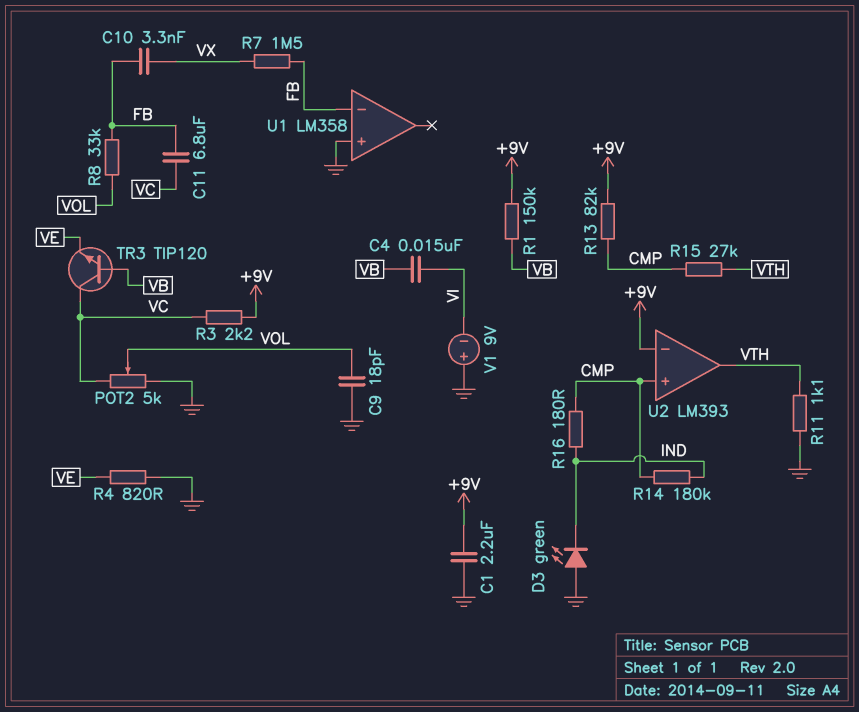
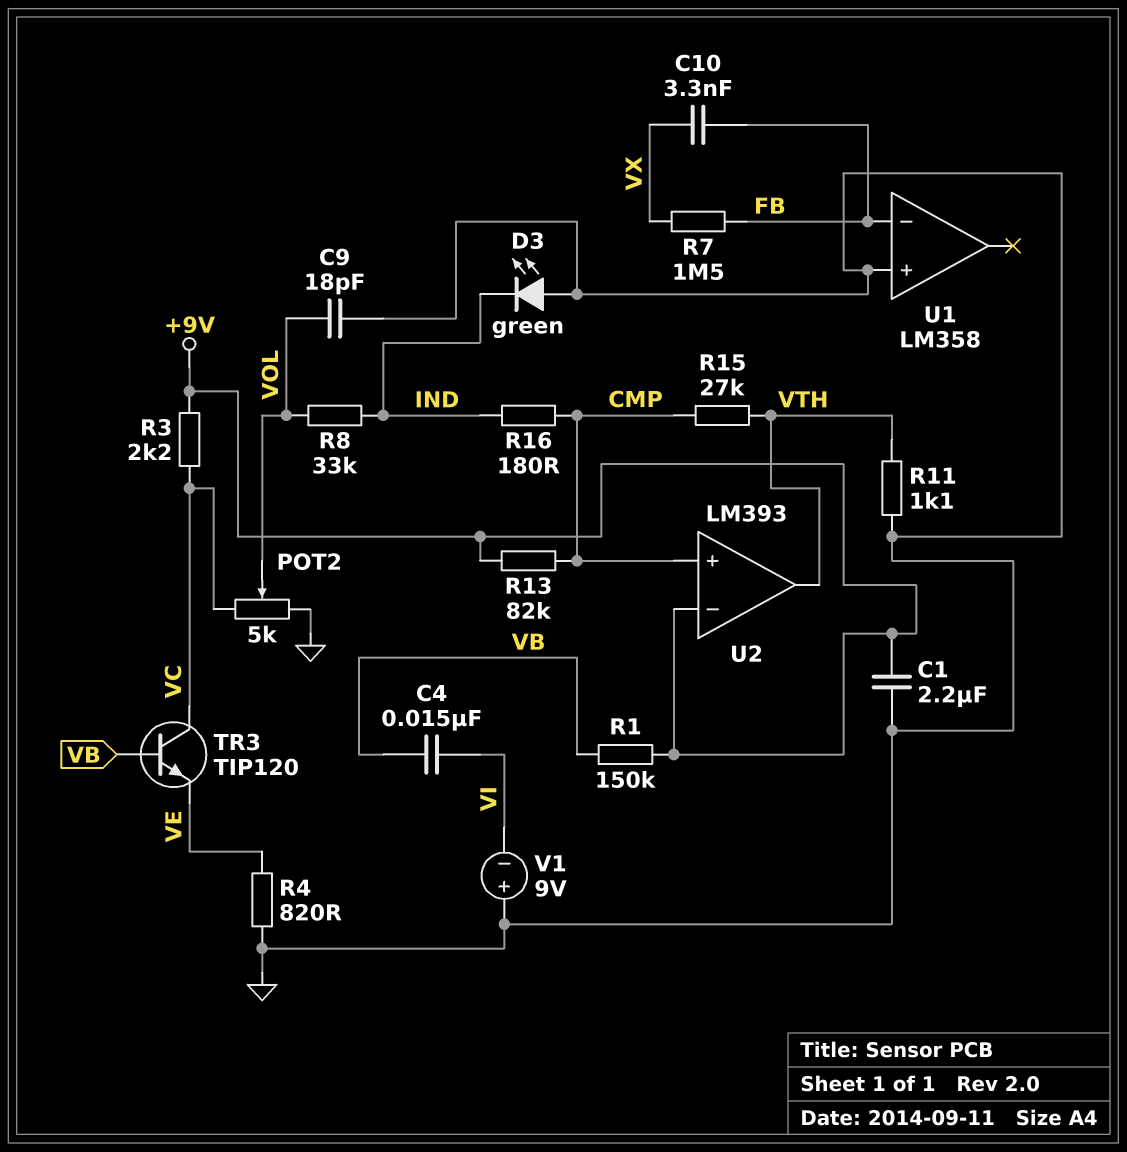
C11: 6.8uF (FB, VC) -> none
R8: 33k (FB, VOL) -> 33k (IND, VOL)
R14: 180k (CMP, IND) -> none

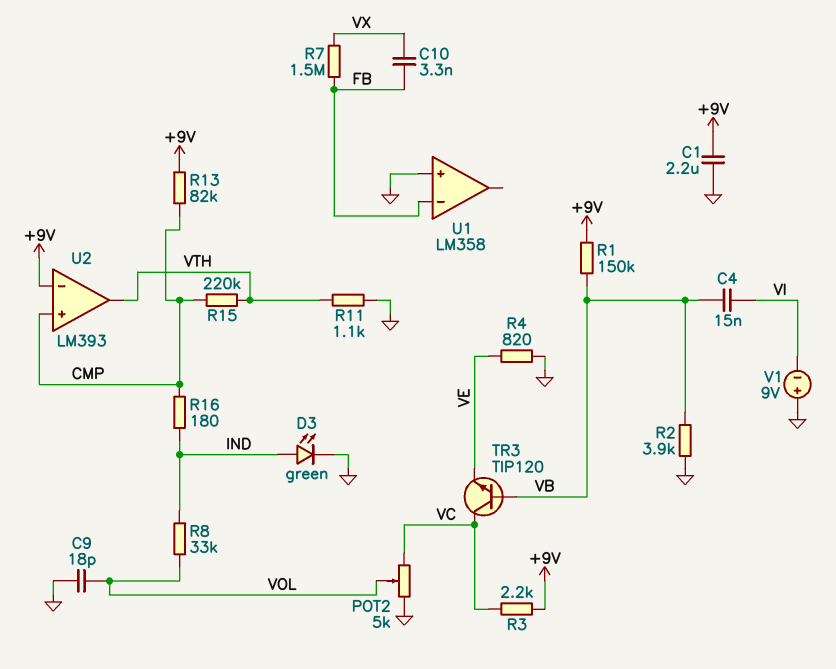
D3: LED green (A GND, K IND) -> LED green (A IND, K GND)
R2: none -> 3.9k (GND, VB)
R15: 27k (CMP, VTH) -> 220k (CMP, VTH)

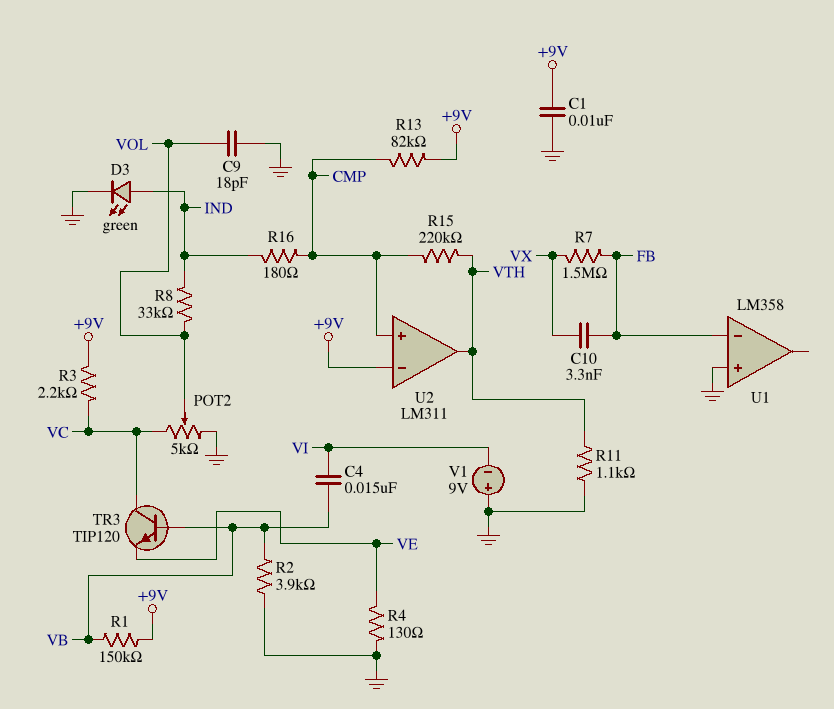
C1: 2.2uF (+9V, GND) -> 10nF (+9V, GND)
R4: 820 (GND, VE) -> 130 (GND, VE)
U2: LM393 -> LM311

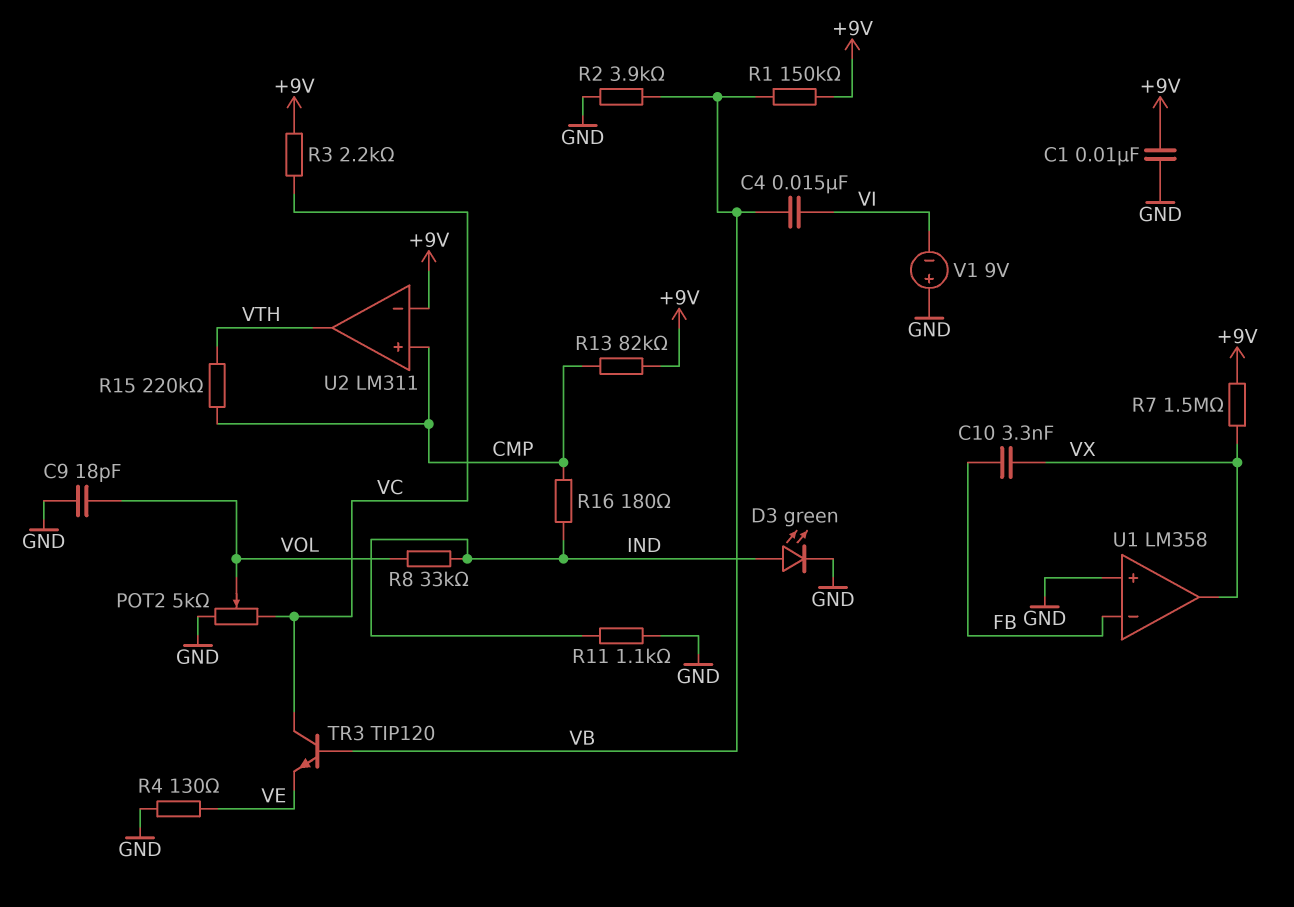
R7: 1.5M (FB, VX) -> 1.5M (+9V, VX)
R11: 1.1k (GND, VTH) -> 1.1k (GND, IND)
U1 pin out: none -> VX

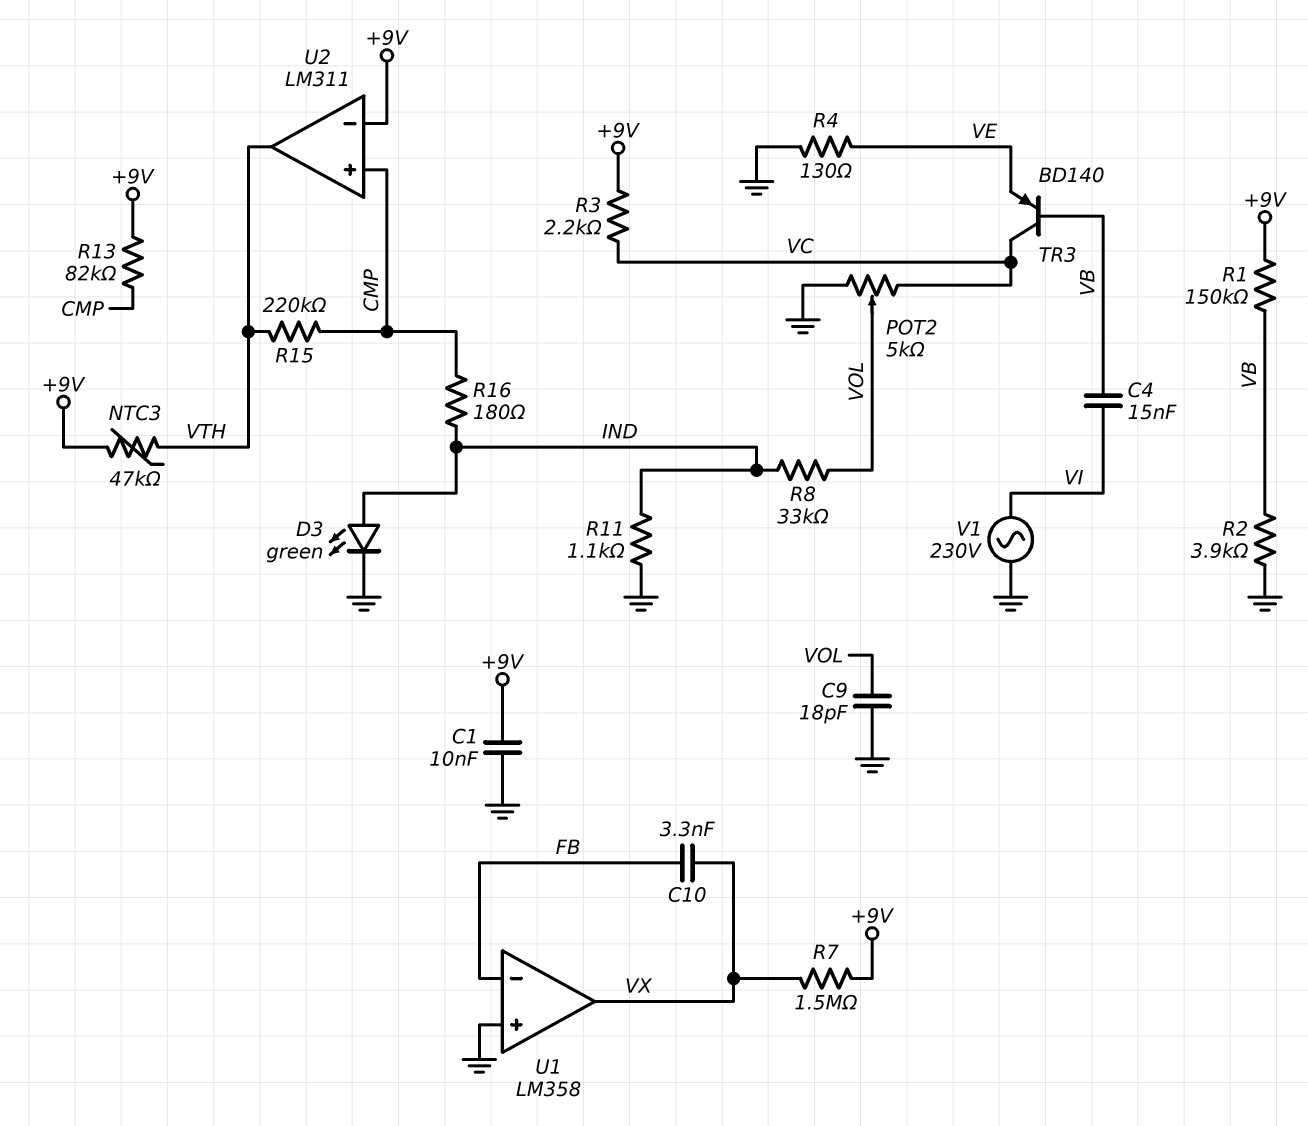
NTC3: none -> 47k (+9V, VTH)
TR3: NPN TIP120 (B VB, C VC, E VE) -> PNP BD140 (B VB, C VC, E VE)
V1: 9V (plus GND, minus VI) -> AC 230V (GND, VI)

